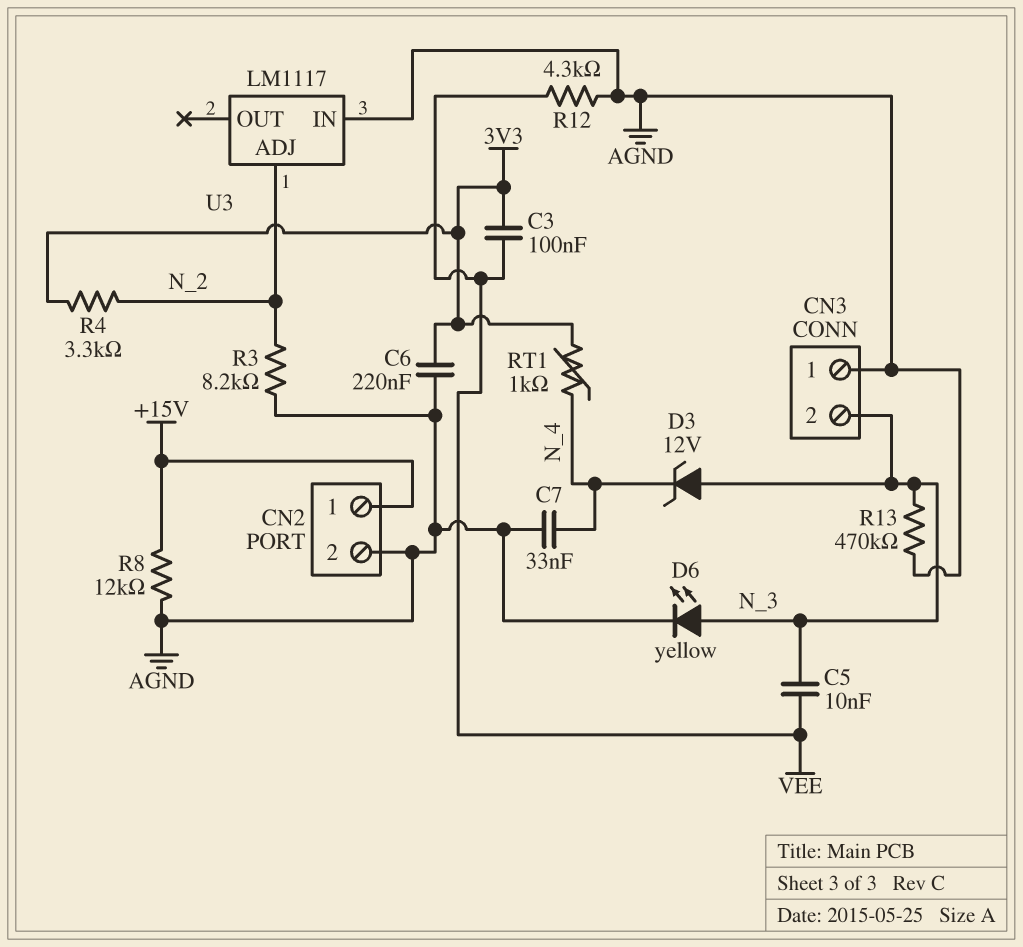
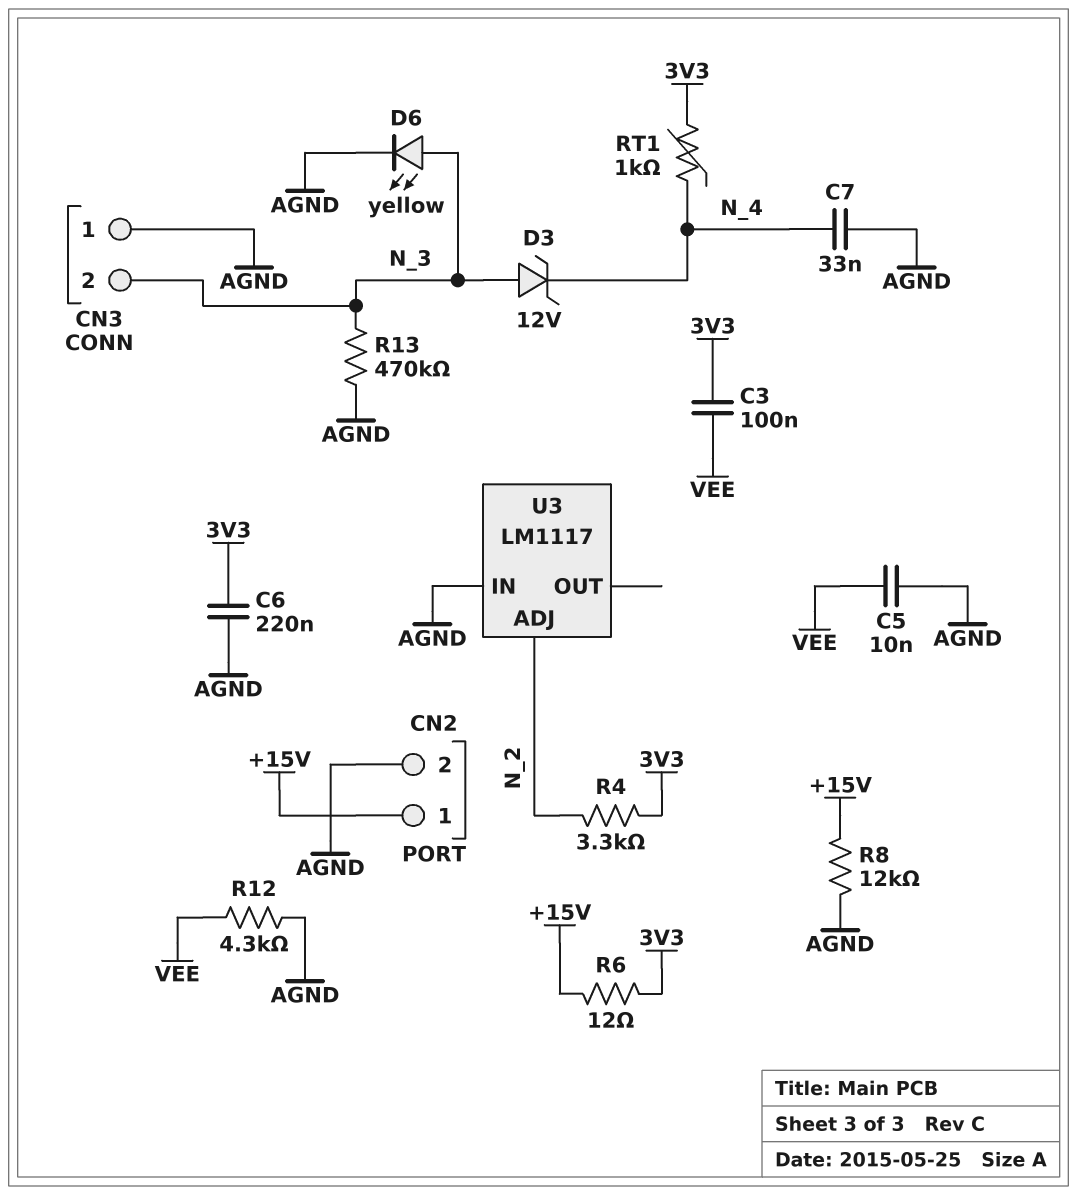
C5: 10nF (N_3, VEE) -> 10nF (AGND, VEE)
R3: 8.2k (AGND, N_2) -> none
R6: none -> 12 (+15V, 3V3)

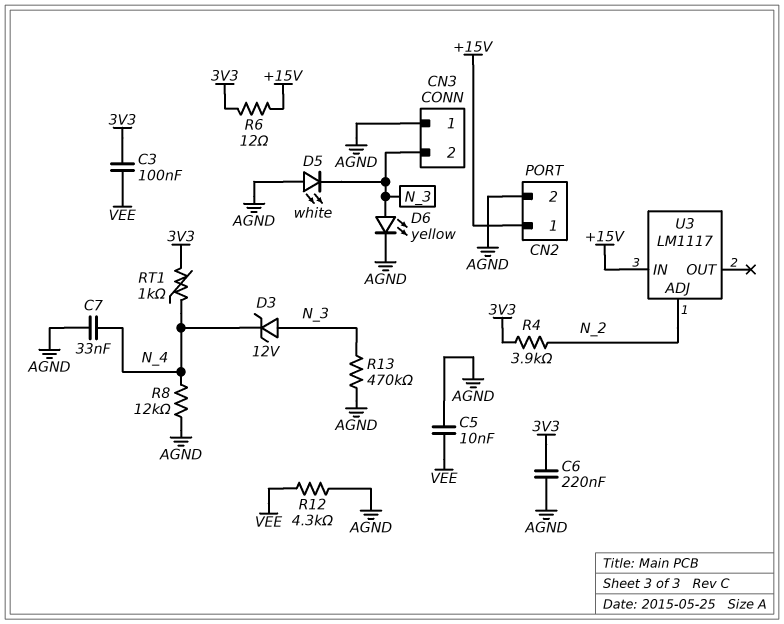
D5: none -> LED white (A AGND, K N_3)
R4: 3.3k (3V3, N_2) -> 3.9k (3V3, N_2)
R8: 12k (+15V, AGND) -> 12k (AGND, N_4)
U3 pin IN: AGND -> +15V

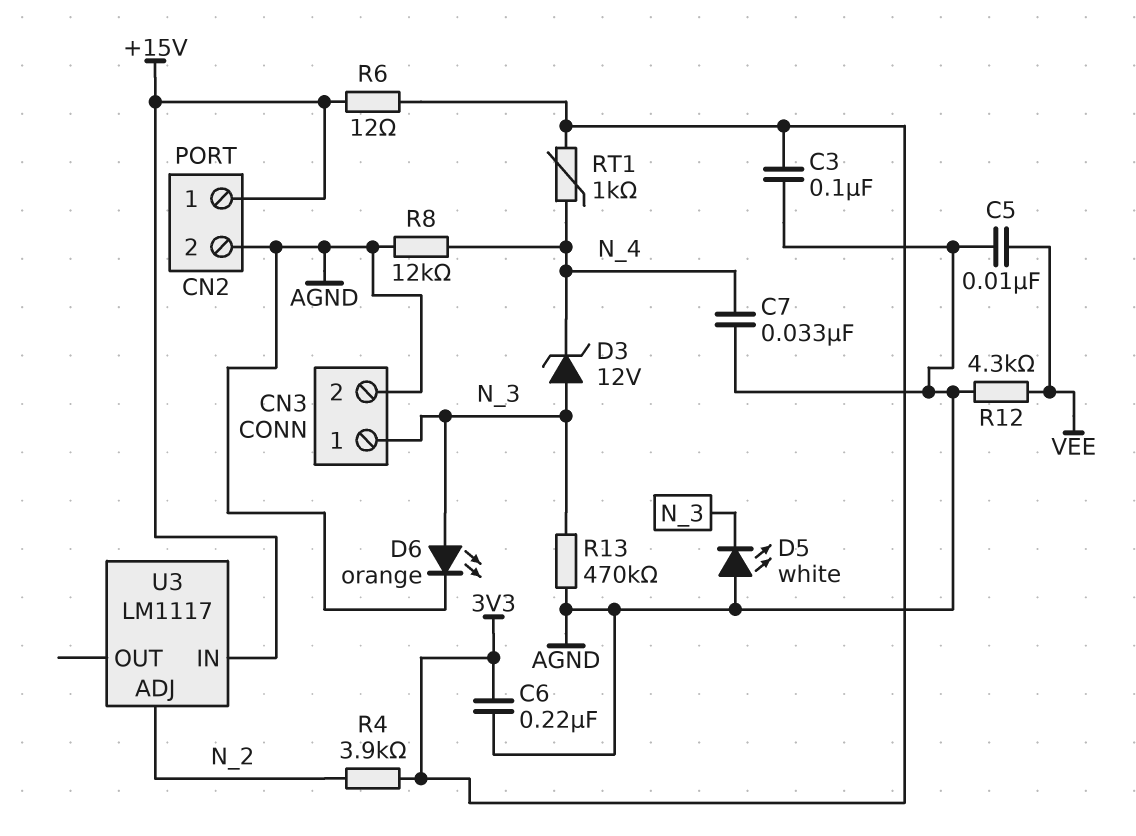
C3: 100nF (3V3, VEE) -> 100nF (3V3, AGND)
CN3 pin 1: AGND -> N_3
CN3 pin 2: N_3 -> AGND
D6: LED yellow (A N_3, K AGND) -> LED orange (A N_3, K AGND)

